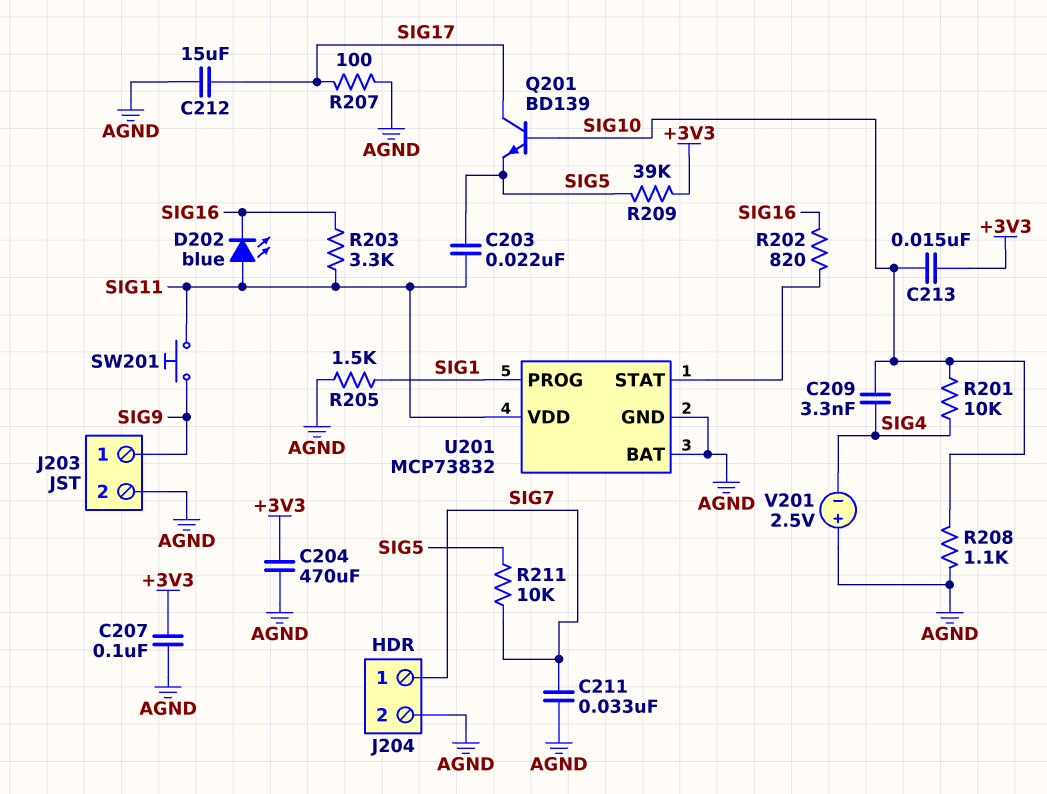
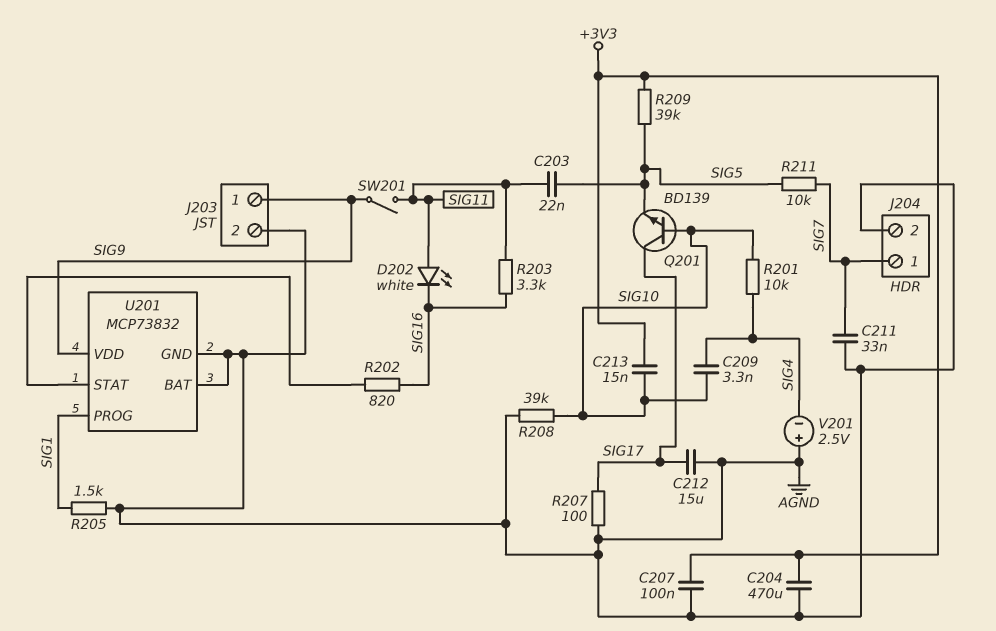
D202: LED blue (A SIG11, K SIG16) -> LED white (A SIG11, K SIG16)
R208: 1.1k (AGND, SIG10) -> 39k (AGND, SIG10)
SW201: button (SIG9, SIG11) -> switch (SIG9, SIG11)
U201 pin VDD: SIG11 -> SIG9

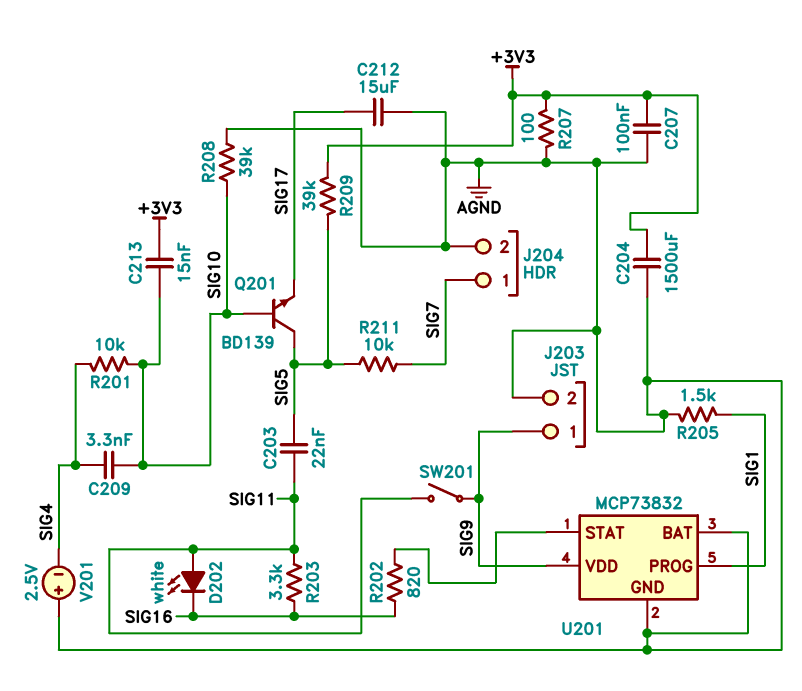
C204: 470uF (+3V3, AGND) -> 1500uF (+3V3, AGND)
C211: 33nF (AGND, SIG7) -> none
Q201: NPN BD139 (B SIG10, C SIG17, E SIG5) -> NPN BD139 (B SIG10, C SIG5, E SIG17)
R207: 100 (AGND, SIG17) -> 100 (+3V3, AGND)

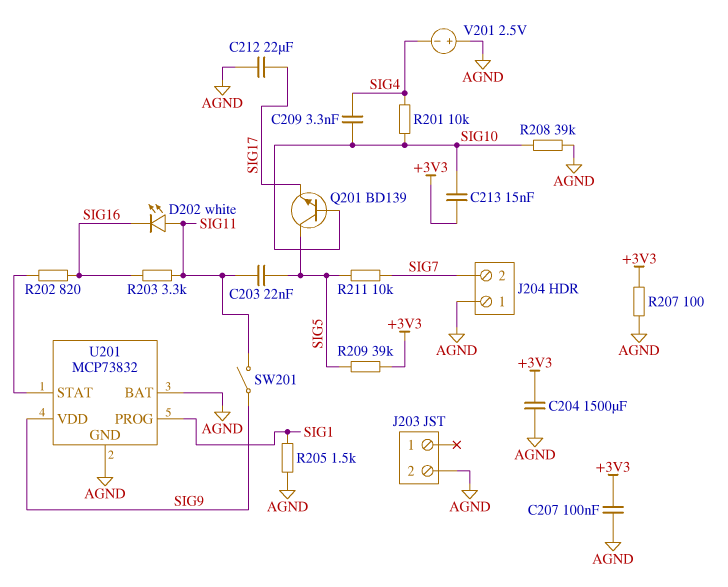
C212: 15uF (AGND, SIG17) -> 22uF (AGND, SIG17)
J203 pin 1: SIG9 -> none
J204 pin 1: SIG7 -> AGND
J204 pin 2: AGND -> SIG7

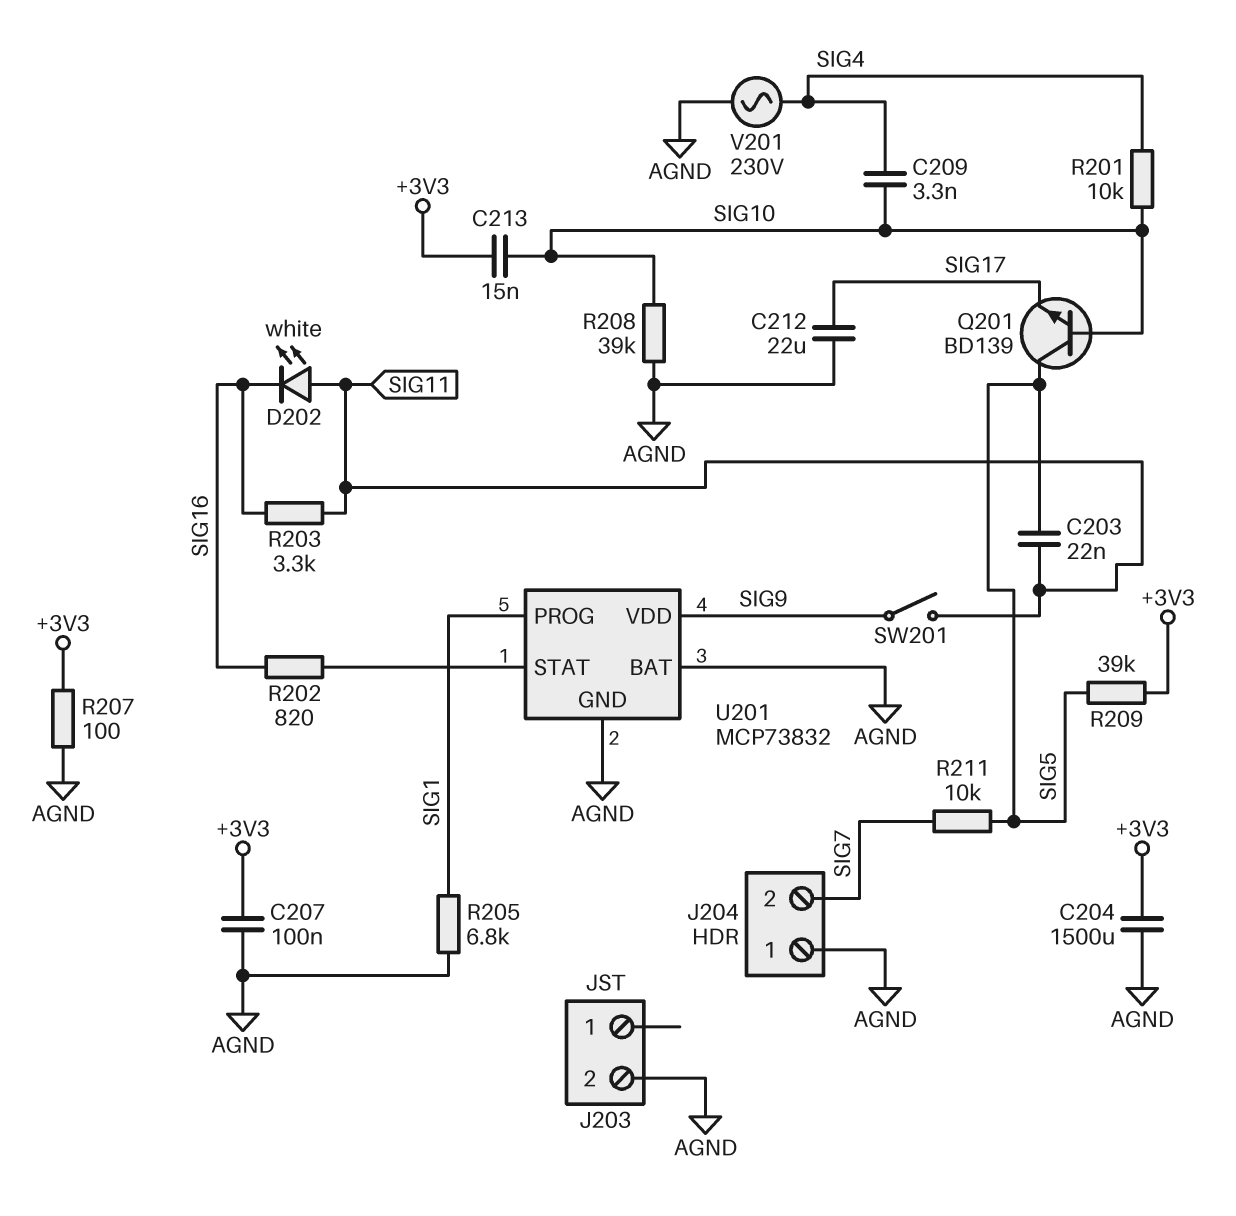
R205: 1.5k (AGND, SIG1) -> 6.8k (AGND, SIG1)
V201: 2.5V (plus AGND, minus SIG4) -> AC 230V (AGND, SIG4)

